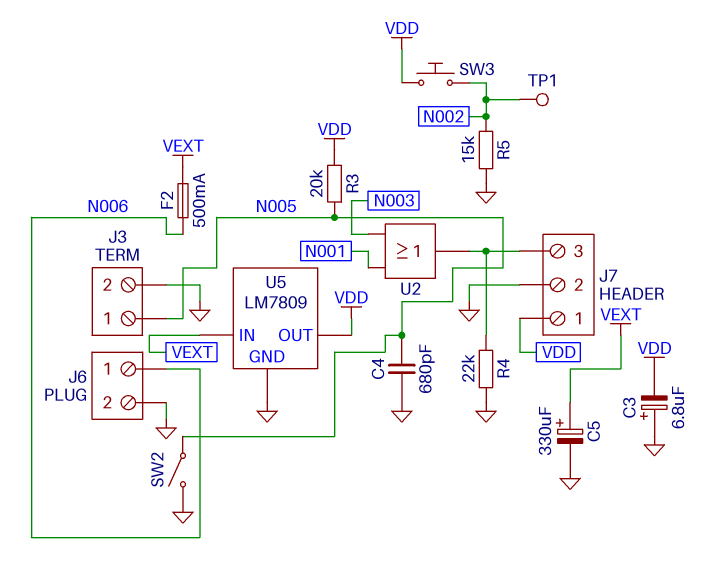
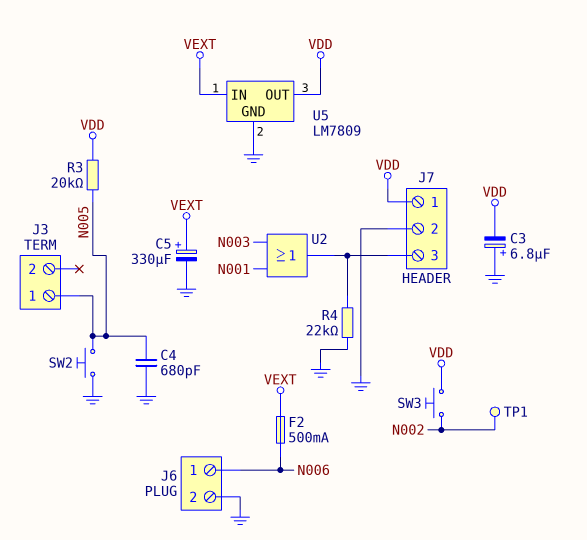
J3 pin 2: GND -> none
R5: 15k (GND, N002) -> none
SW2: switch (GND, N005) -> button (GND, N005)

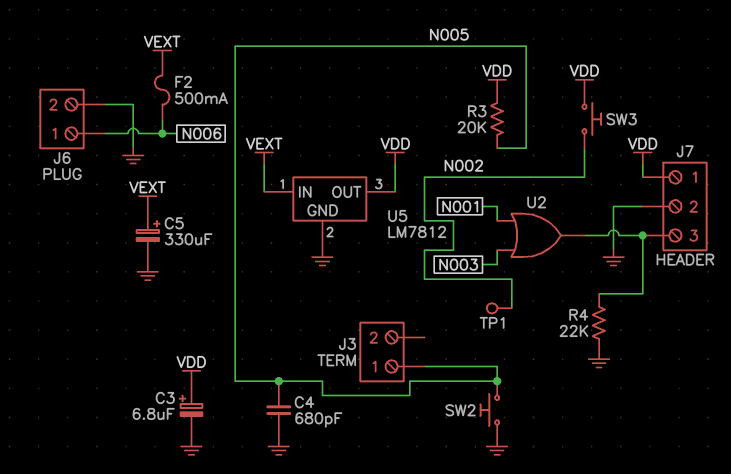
C3: 6.8uF (plus GND, minus VDD) -> 6.8uF (plus VDD, minus GND)
U5: LM7809 -> LM7812

